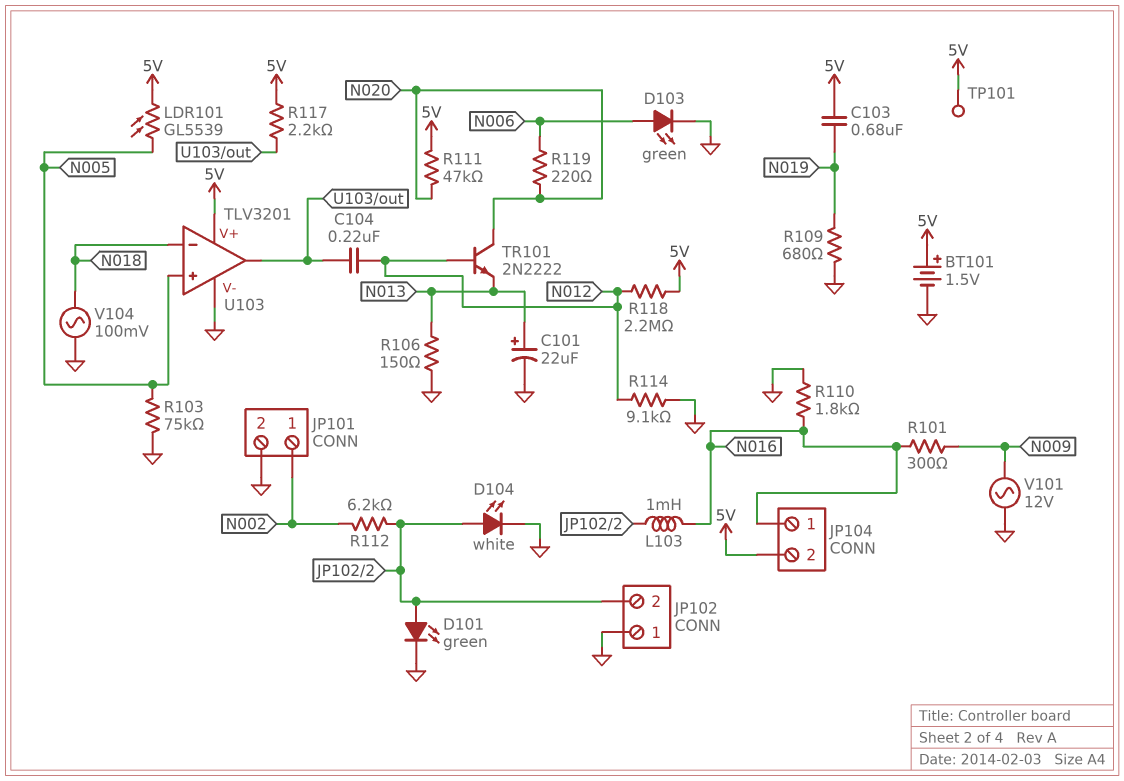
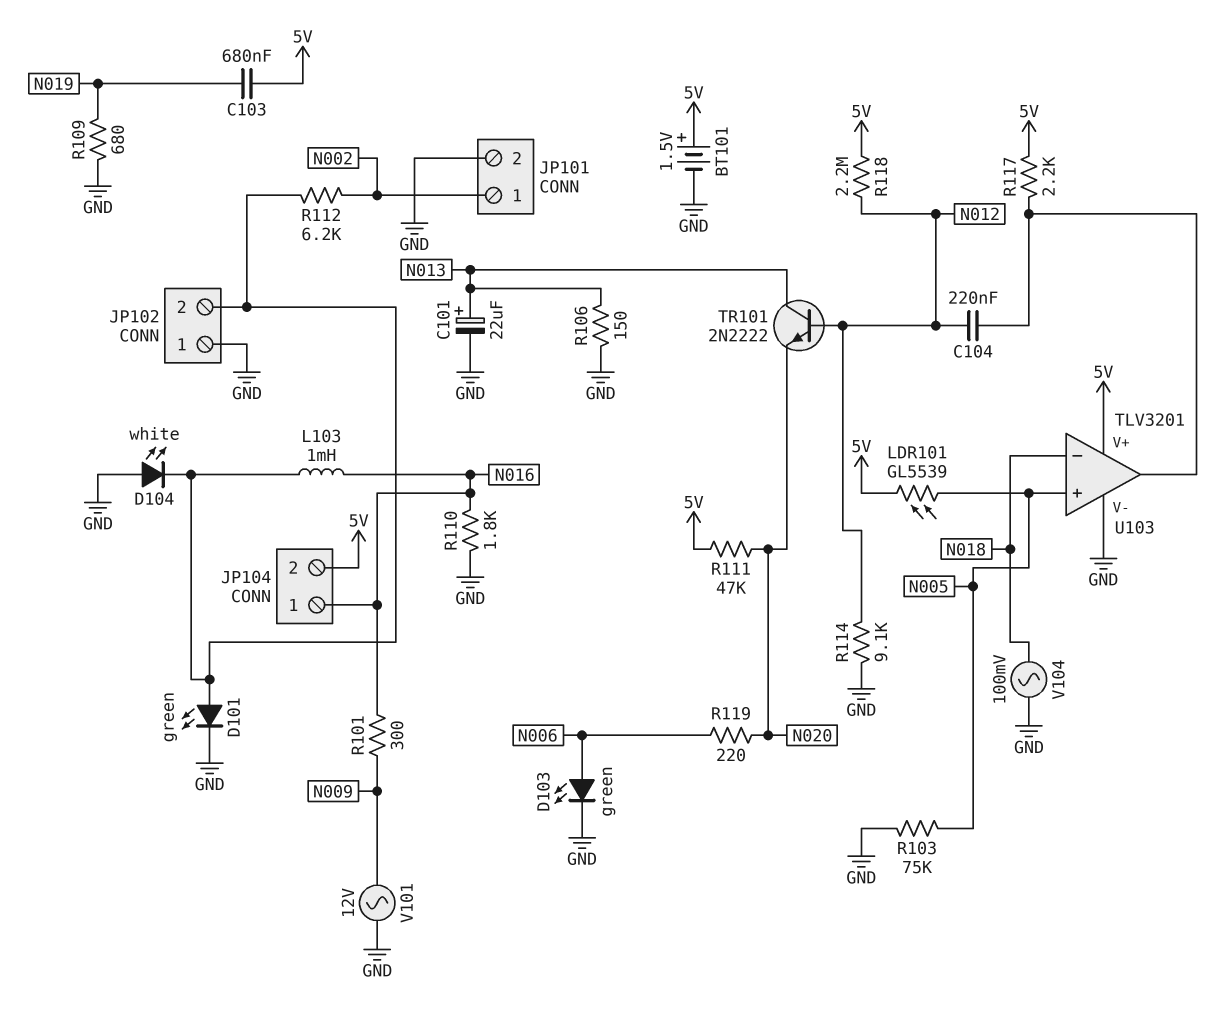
D104: LED white (A JP102/2, K GND) -> LED white (A GND, K JP102/2)
TP101: test point (5V) -> none
TR101: NPN 2N2222 (B N012, C N020, E N013) -> NPN 2N2222 (B N012, C N013, E N020)

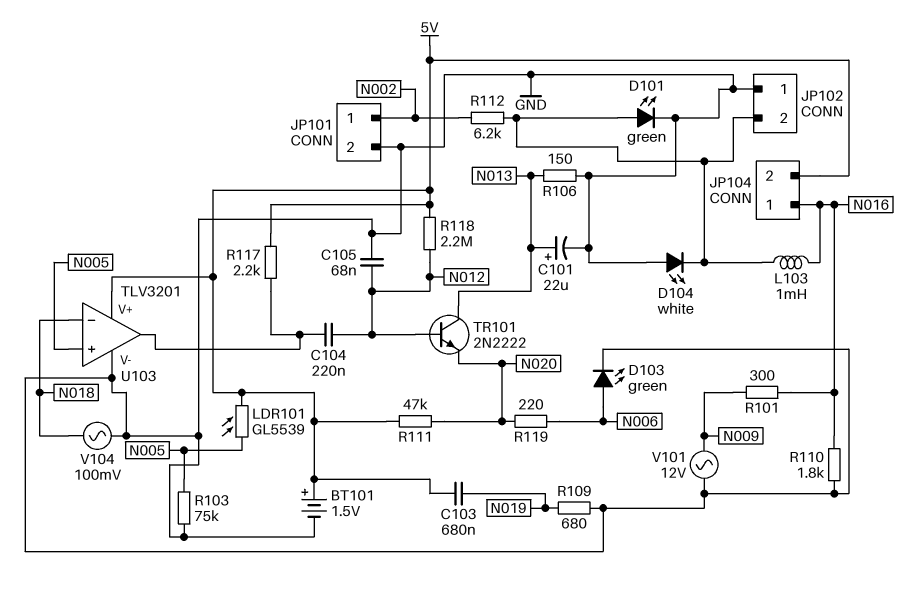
C105: none -> 68nF (GND, N012)
R114: 9.1k (GND, N012) -> none

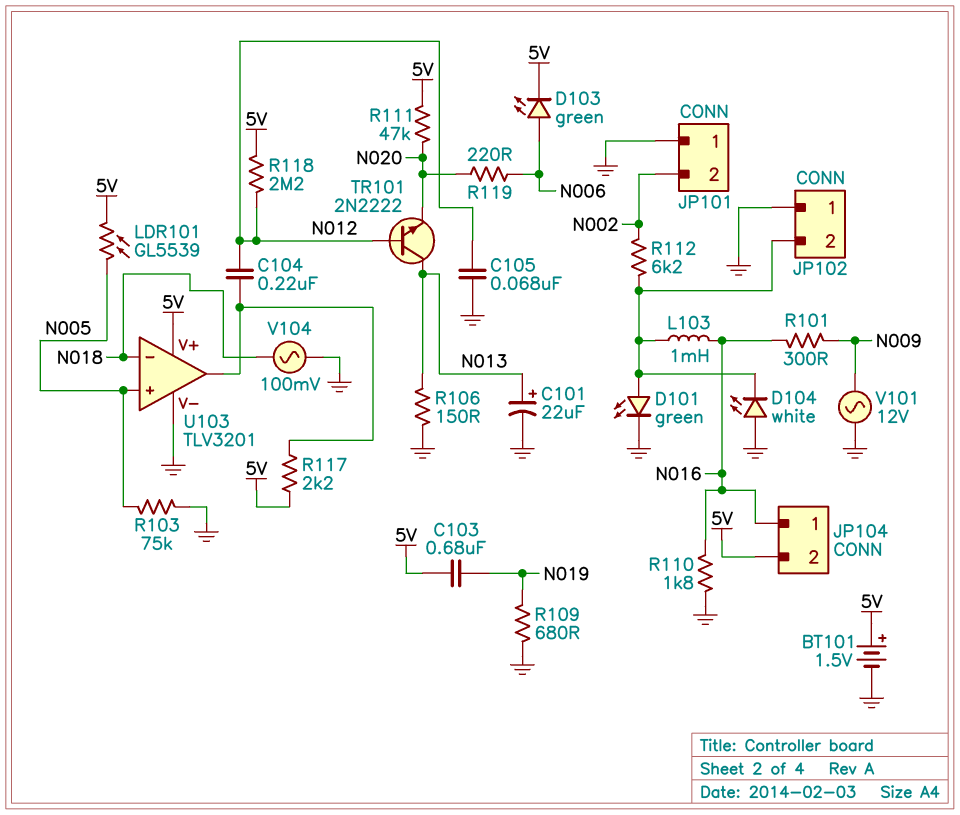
D103: LED green (A N006, K GND) -> LED green (A N006, K 5V)
JP101 pin 1: N002 -> GND
JP101 pin 2: GND -> N002

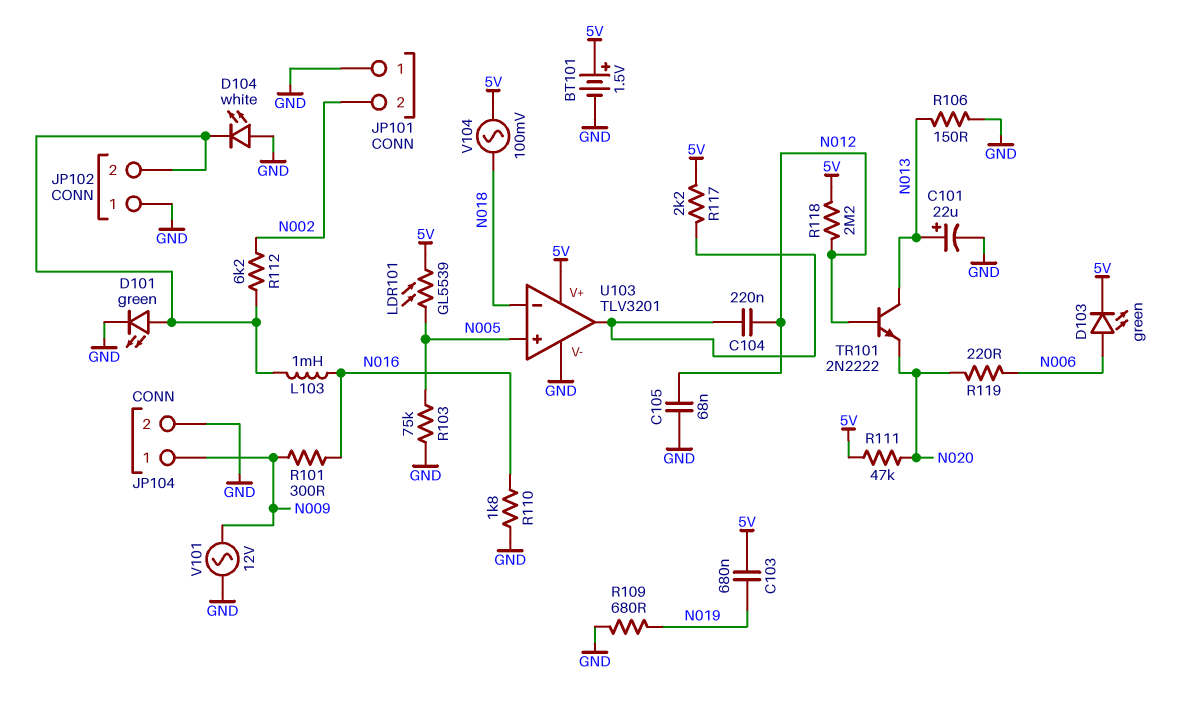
JP104 pin 1: N016 -> N009
JP104 pin 2: 5V -> GND
V104: AC 100mV (GND, N018) -> AC 100mV (5V, N018)

